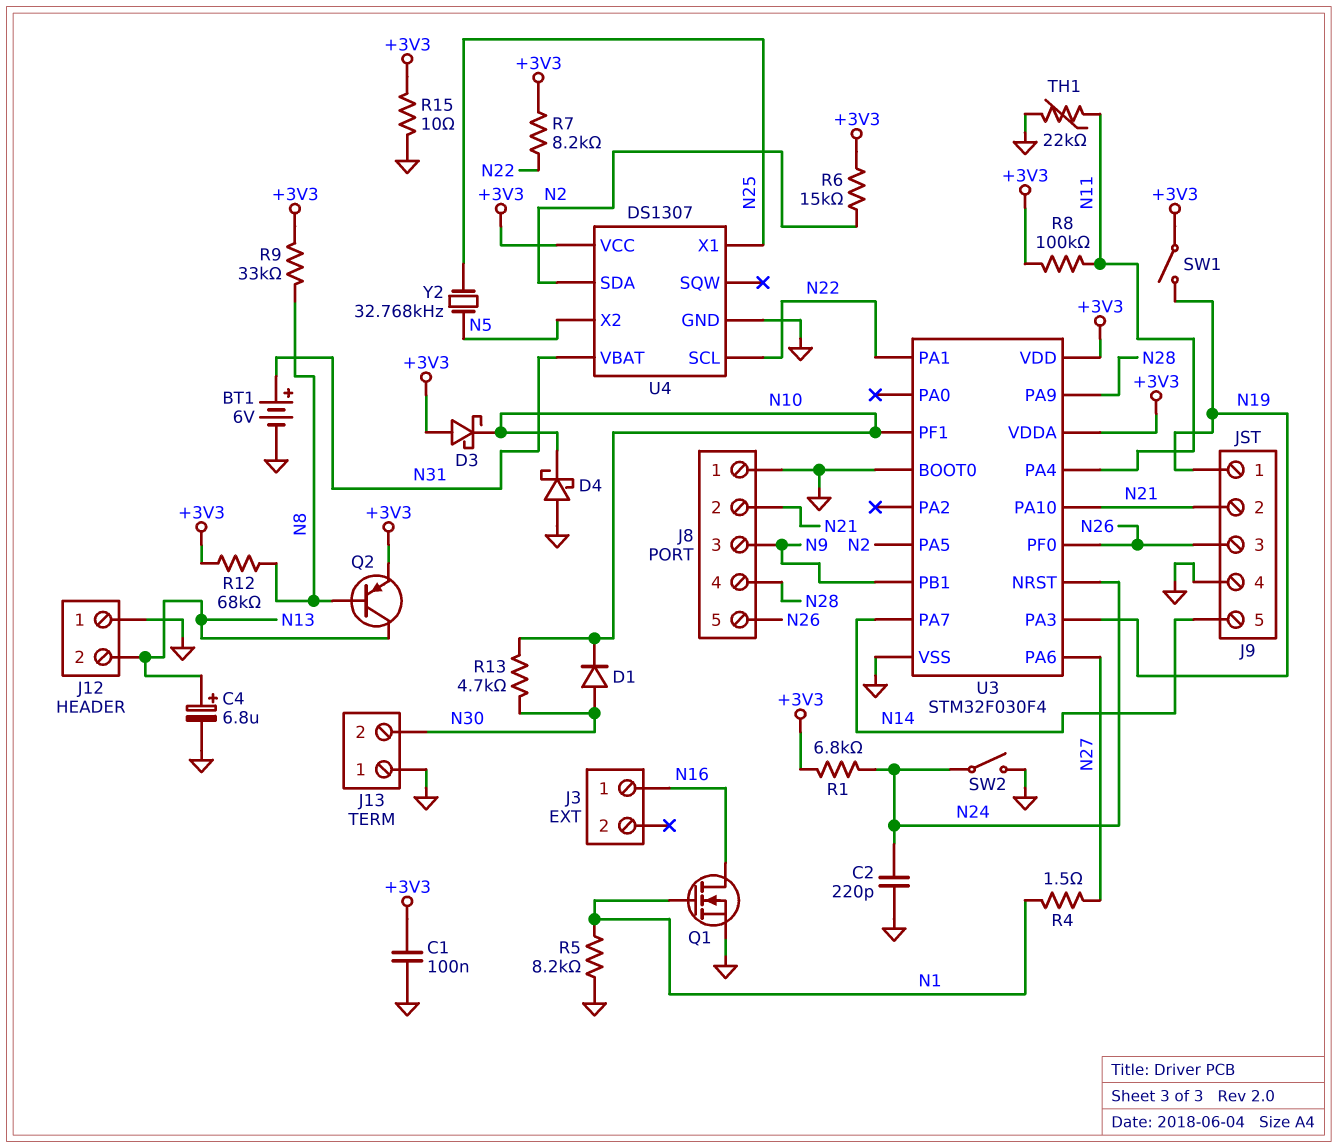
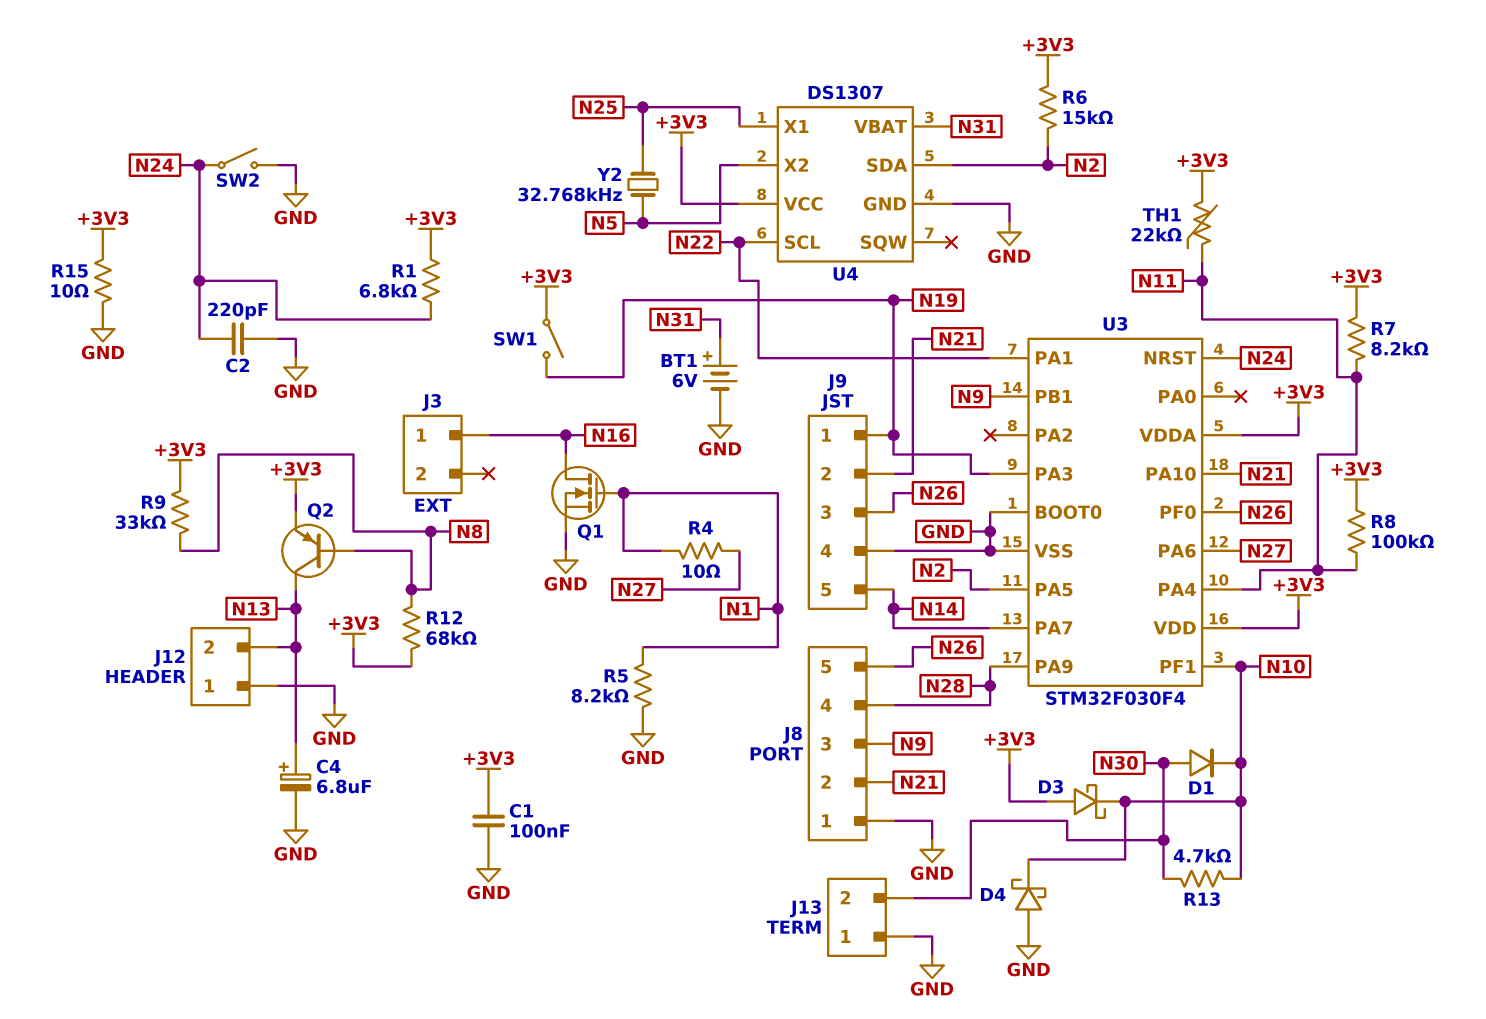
R4: 1.5 (N1, N27) -> 10 (N1, N27)
R7: 8.2k (+3V3, N22) -> 8.2k (+3V3, N11)
TH1: 22k (GND, N11) -> 22k (+3V3, N11)

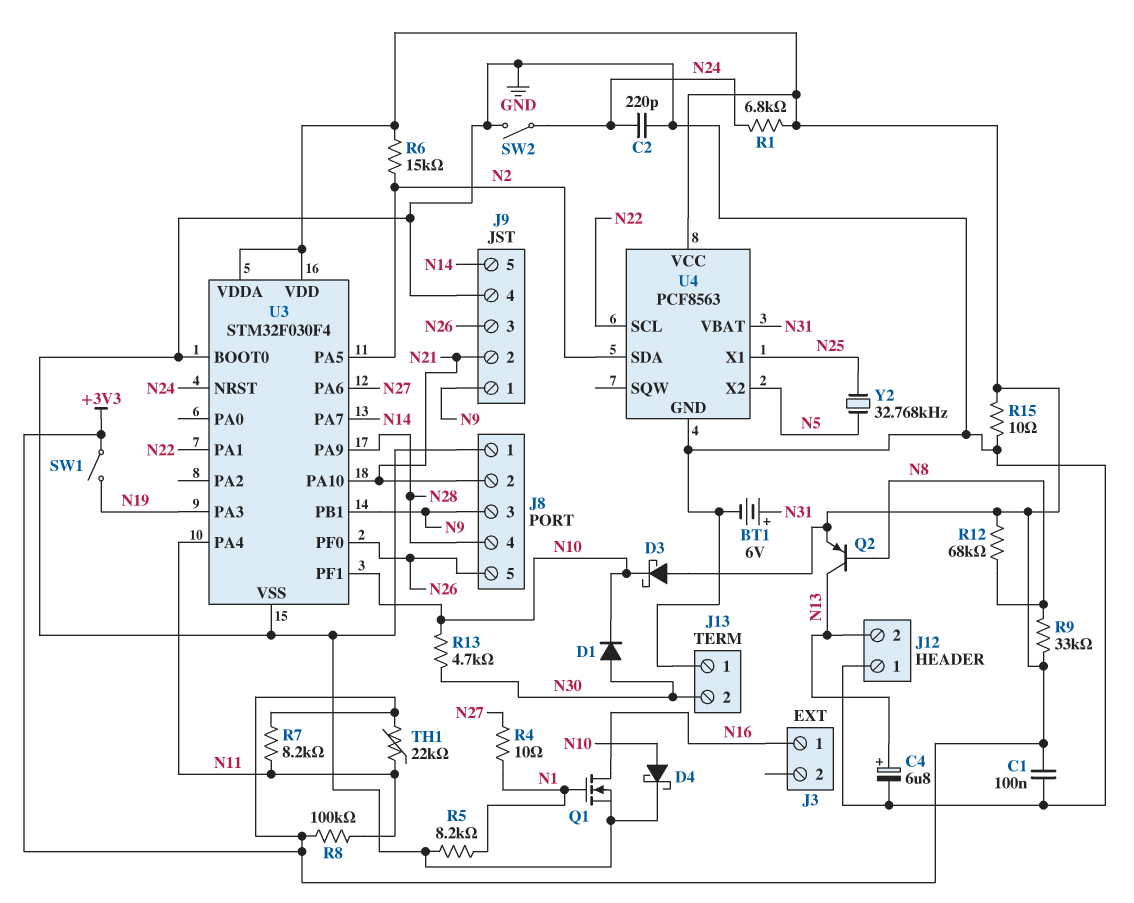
D4: schottky (A GND, K N10) -> schottky (A N10, K GND)
J9 pin 1: N19 -> N9
U4: DS1307 -> PCF8563

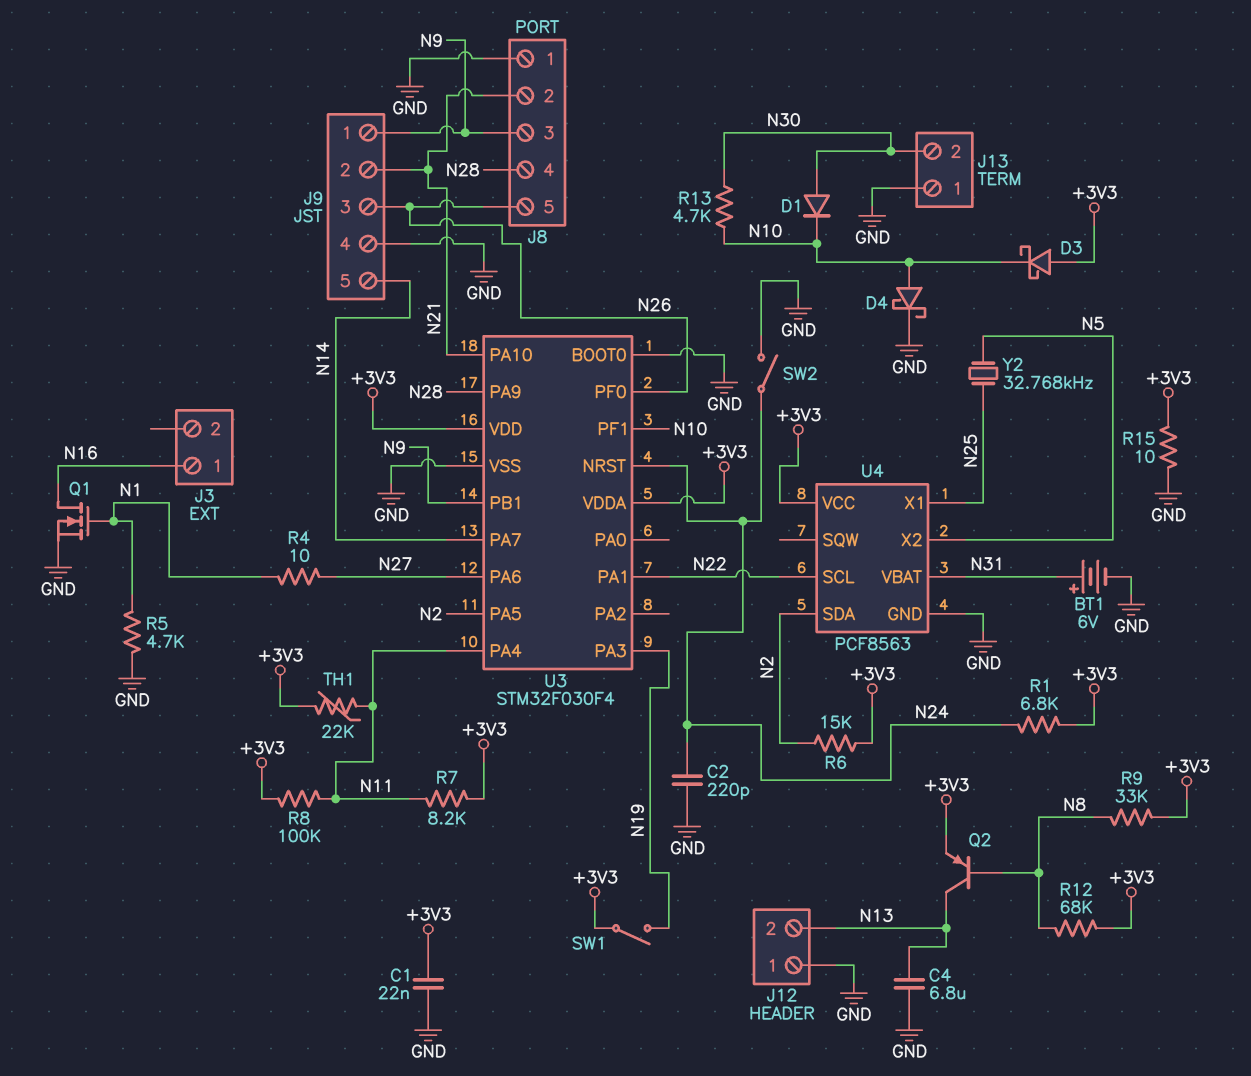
C1: 100nF (+3V3, GND) -> 22nF (+3V3, GND)
C4: 6.8uF (plus N13, minus GND) -> 6.8uF (GND, N13)
R5: 8.2k (GND, N1) -> 4.7k (GND, N1)

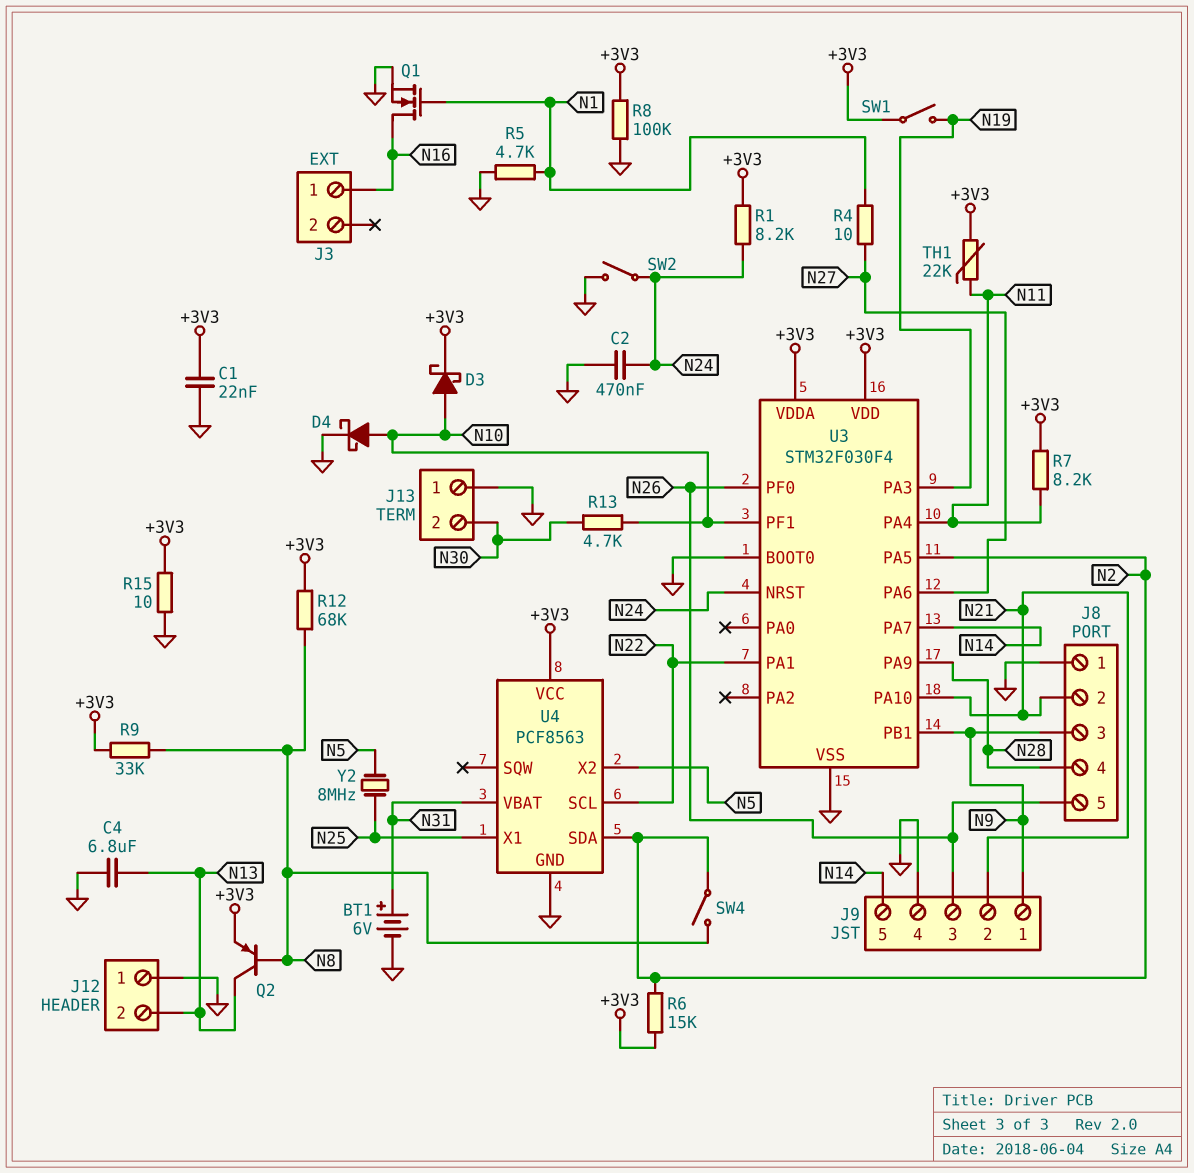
C2: 220pF (GND, N24) -> 470nF (GND, N24)
D1: diode (A N30, K N10) -> none
D3: schottky (A +3V3, K N10) -> schottky (A N10, K +3V3)
R1: 6.8k (+3V3, N24) -> 8.2k (+3V3, N24)
R8: 100k (+3V3, N11) -> 100k (+3V3, GND)
SW4: none -> switch (N2, N8)
Y2: 32.768kHz (N5, N25) -> 8MHz (N5, N25)

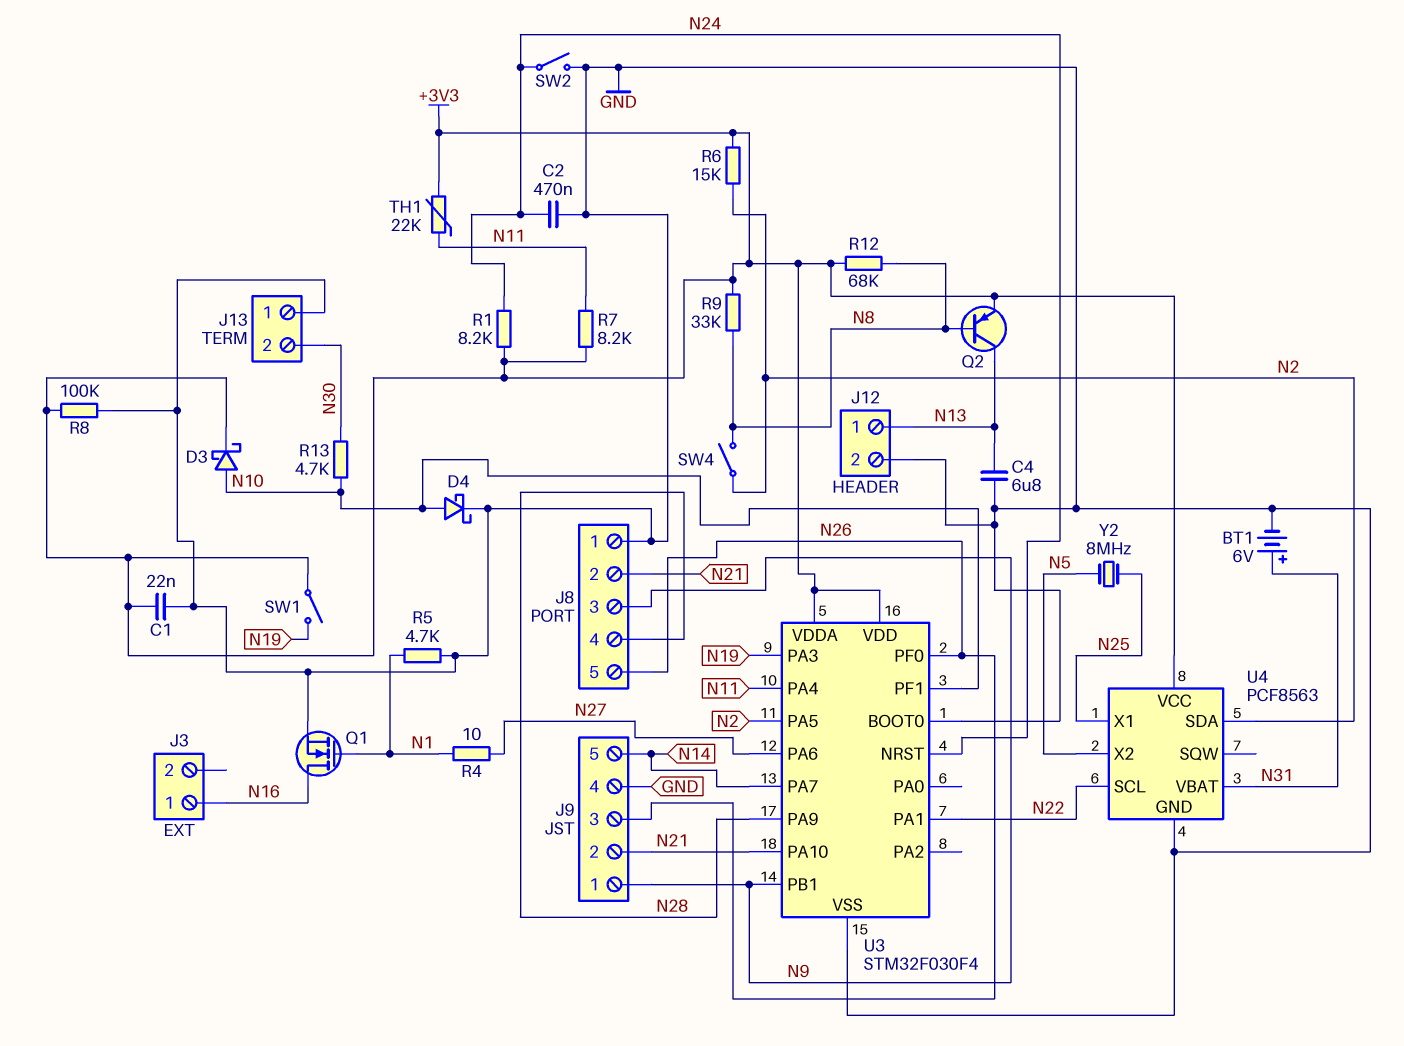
J12 pin 1: GND -> N13
J12 pin 2: N13 -> GND
R15: 10 (+3V3, GND) -> none

